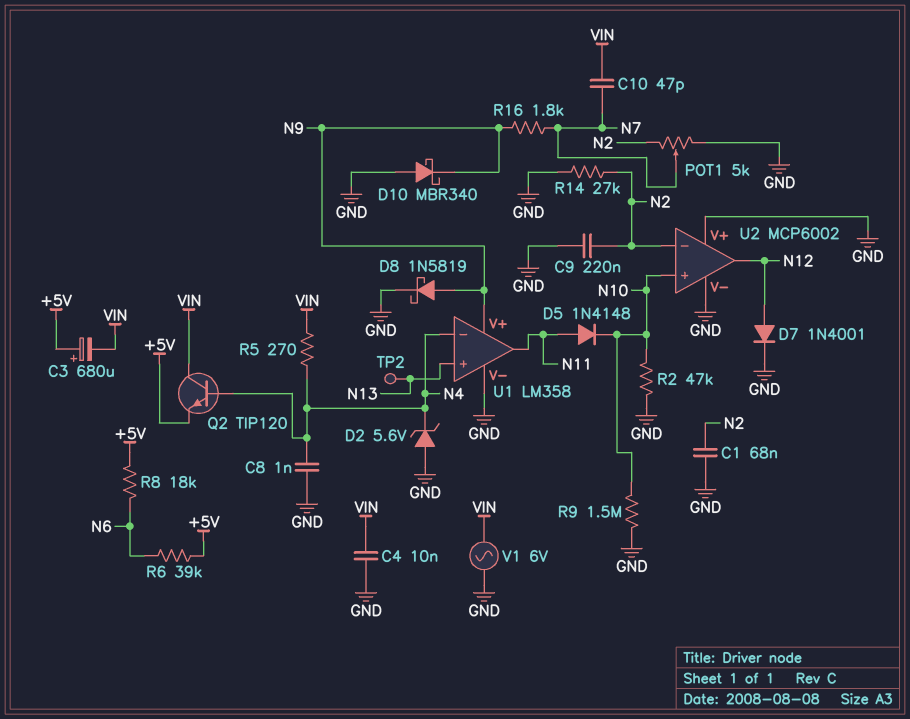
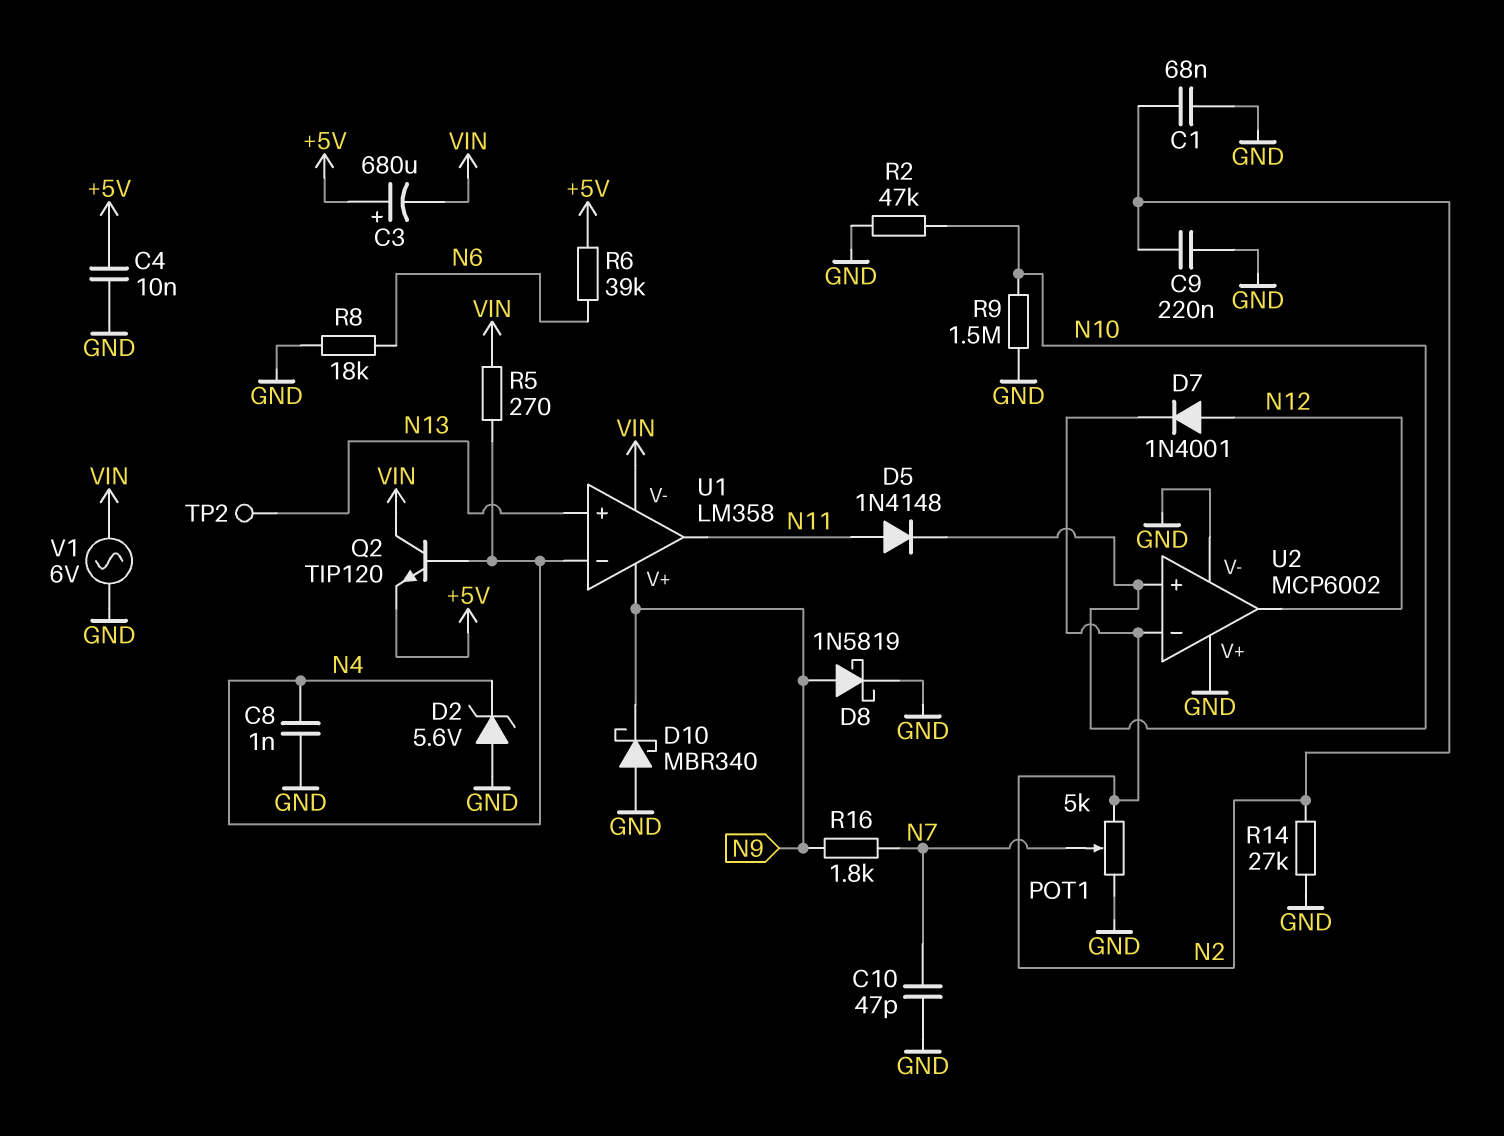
C4: 10nF (GND, VIN) -> 10nF (+5V, GND)
C10: 47pF (N7, VIN) -> 47pF (GND, N7)
D7: diode 1N4001 (A N12, K GND) -> diode 1N4001 (A N12, K N2)
R8: 18k (+5V, N6) -> 18k (GND, N6)
U1 pin V-: GND -> VIN

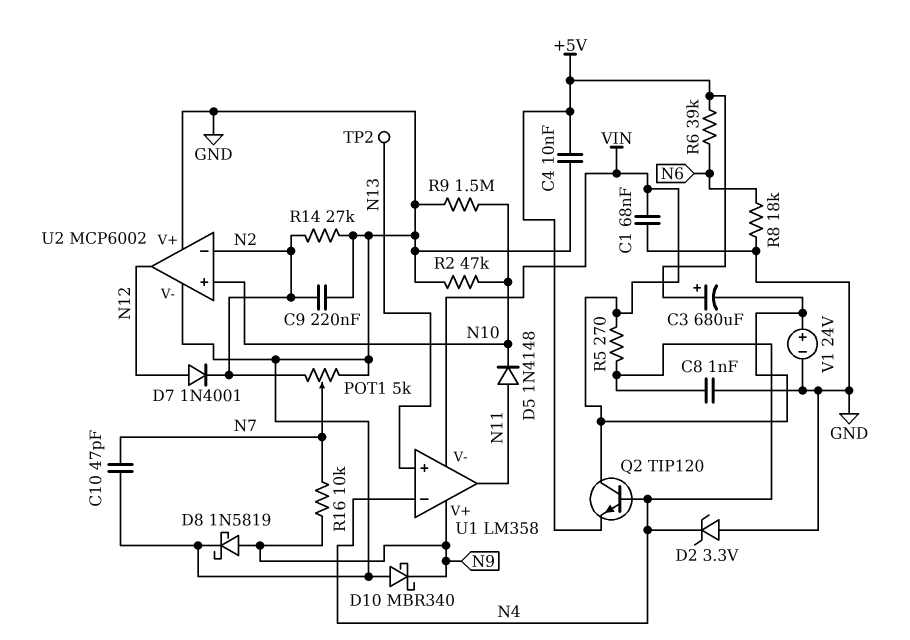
C1: 68nF (GND, N2) -> 68nF (GND, VIN)
D2: zener 5.6V (A GND, K N4) -> zener 3.3V (A GND, K N4)
R16: 1.8k (N7, N9) -> 10k (N7, N9)
V1: AC 6V (GND, VIN) -> 24V (plus VIN, minus GND)

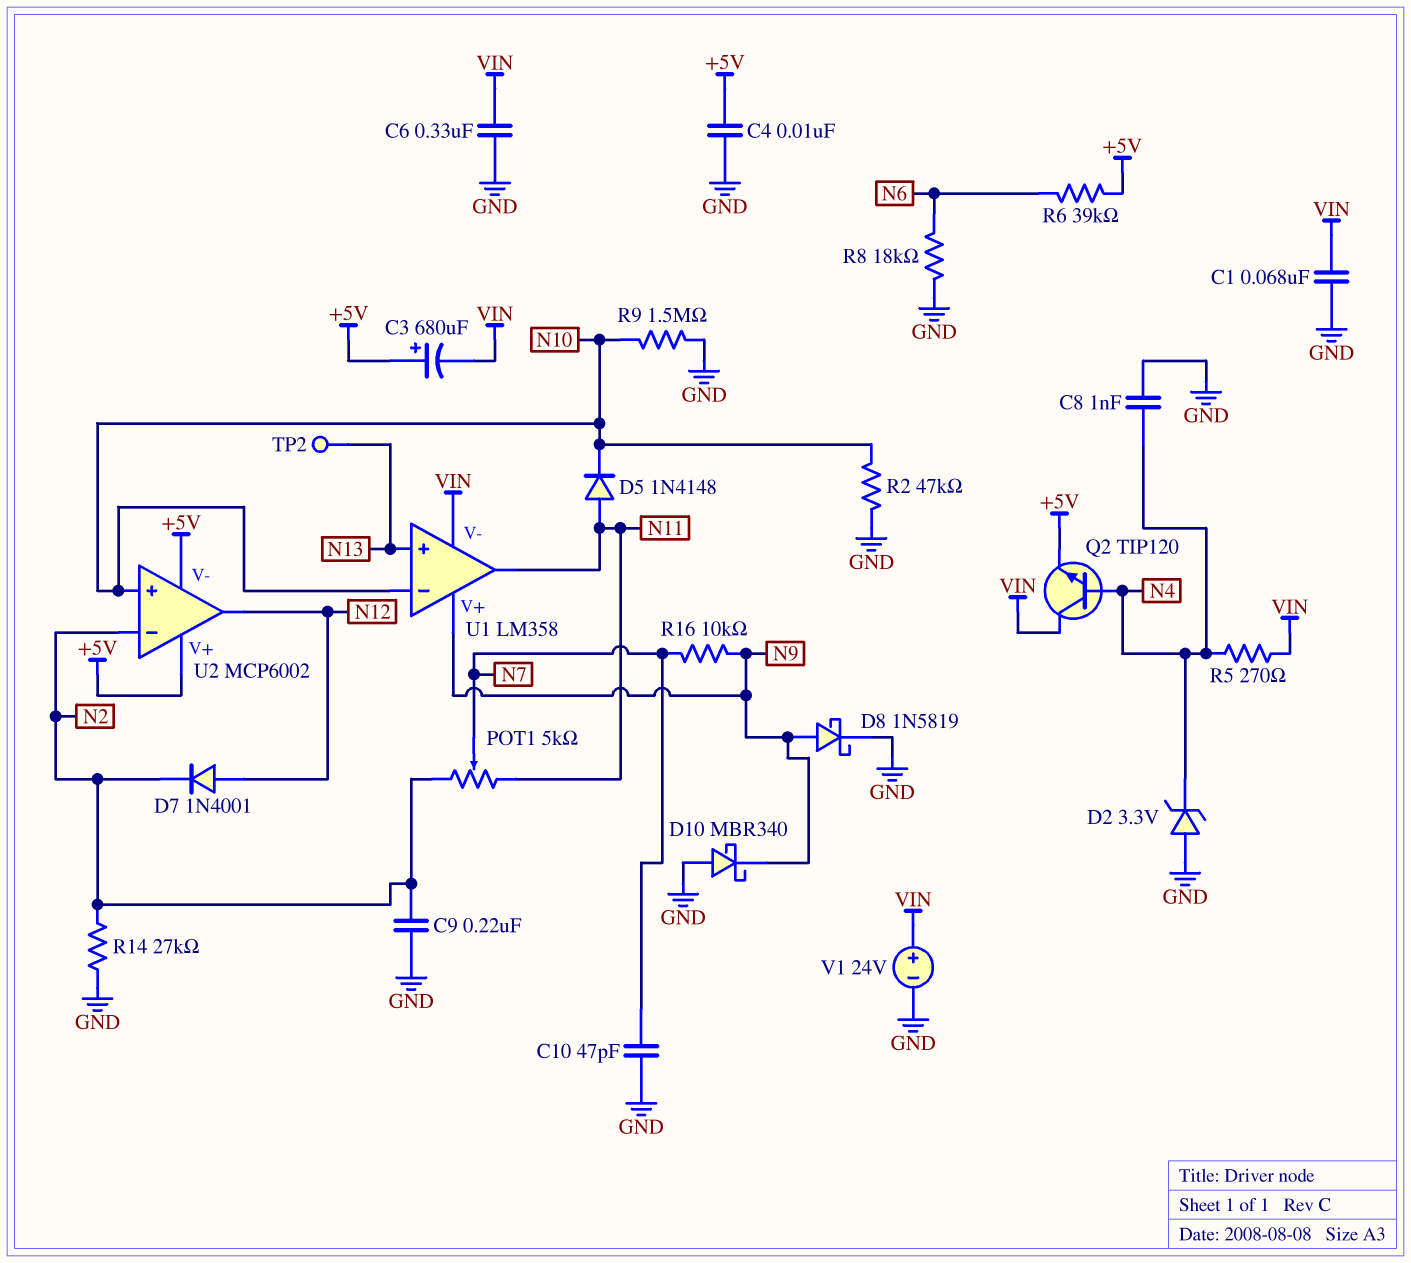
C6: none -> 330nF (GND, VIN)
POT1: 5k (GND, N2, wiper N7) -> 5k (N2, N11, wiper N7)
U1 pin in-: N4 -> N10
U2 pin V+: GND -> +5V
U2 pin V-: GND -> +5V

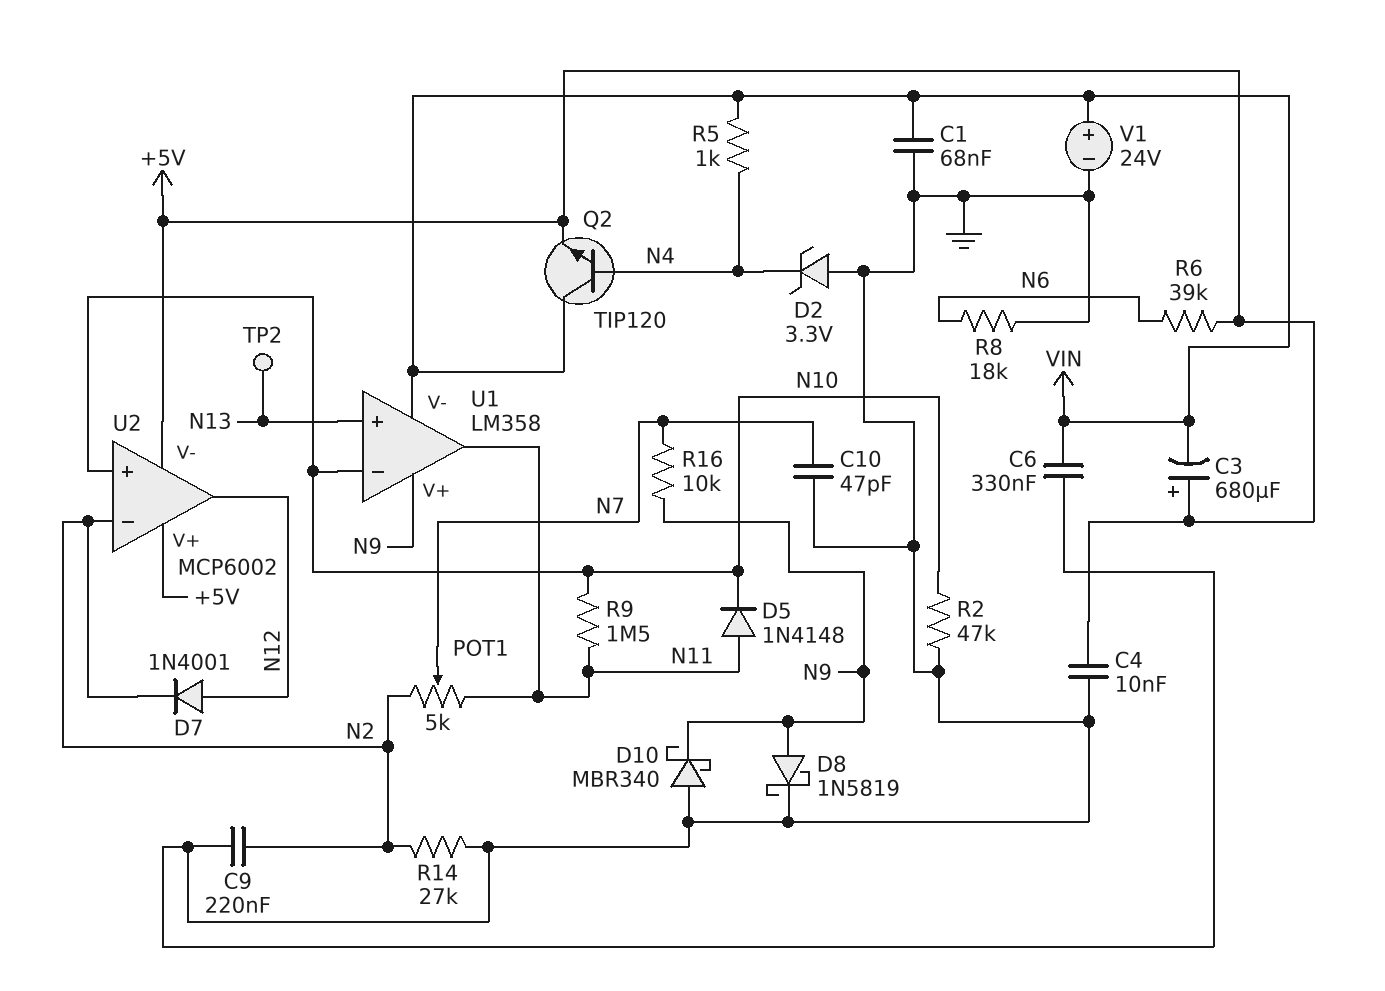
C8: 1nF (GND, N4) -> none
R5: 270 (N4, VIN) -> 1k (N4, VIN)
R9: 1.5M (GND, N10) -> 1.5M (N10, N11)

